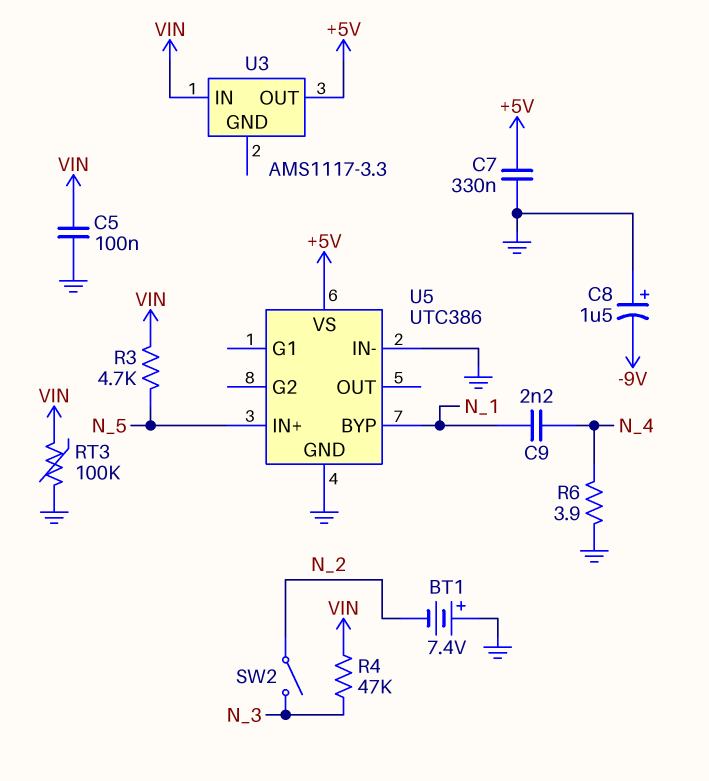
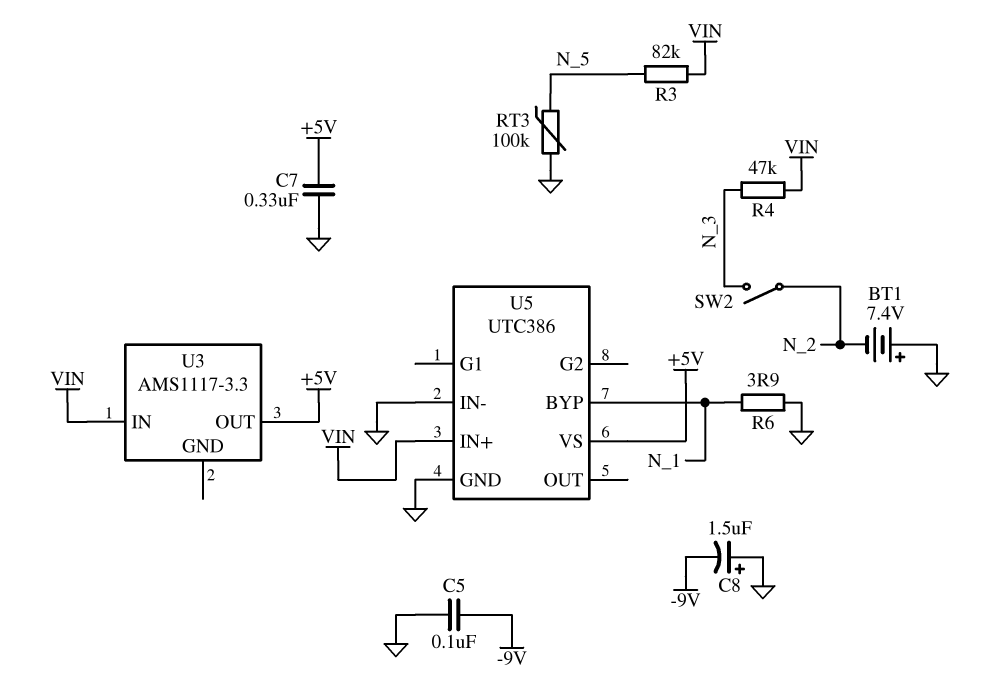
C5: 100nF (GND, VIN) -> 100nF (-9V, GND)
C9: 2.2nF (N_1, N_4) -> none
R3: 4.7k (N_5, VIN) -> 82k (N_5, VIN)
R6: 3.9 (GND, N_4) -> 3.9 (GND, N_1)
RT3: 100k (GND, VIN) -> 100k (GND, N_5)
U5 pin IN+: N_5 -> VIN

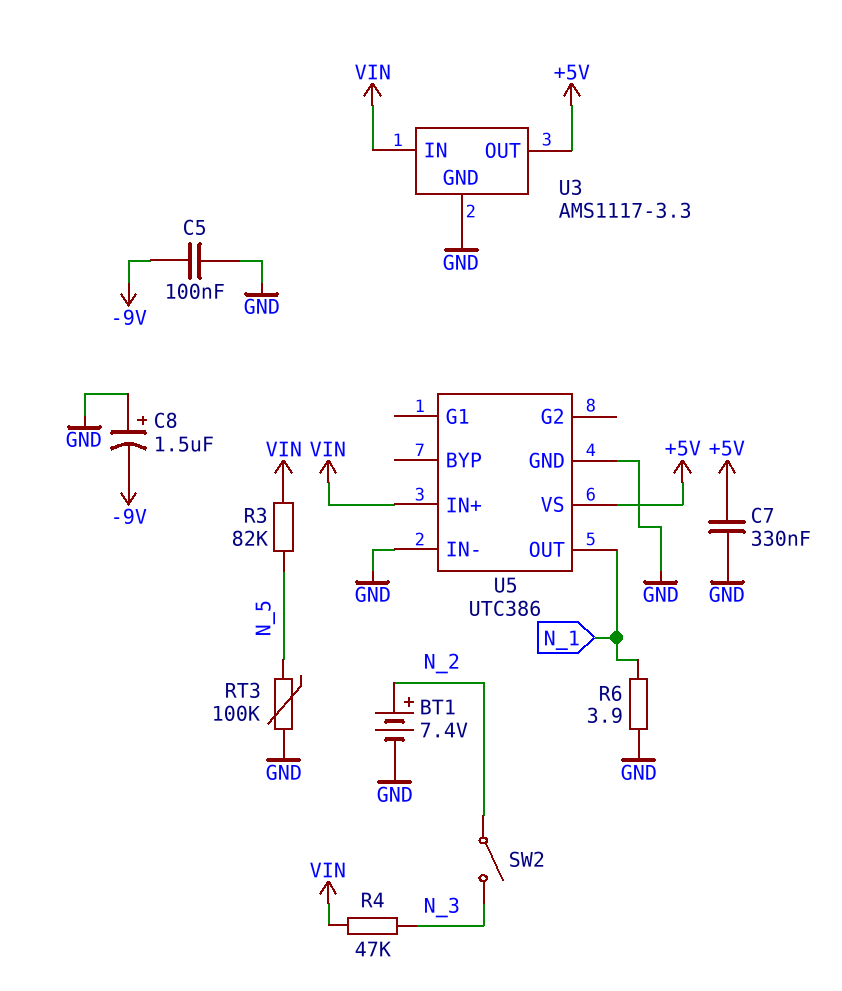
BT1: 7.4V (plus GND, minus N_2) -> 7.4V (plus N_2, minus GND)
U3 pin GND: none -> GND
U5 pin BYP: N_1 -> none
U5 pin OUT: none -> N_1

